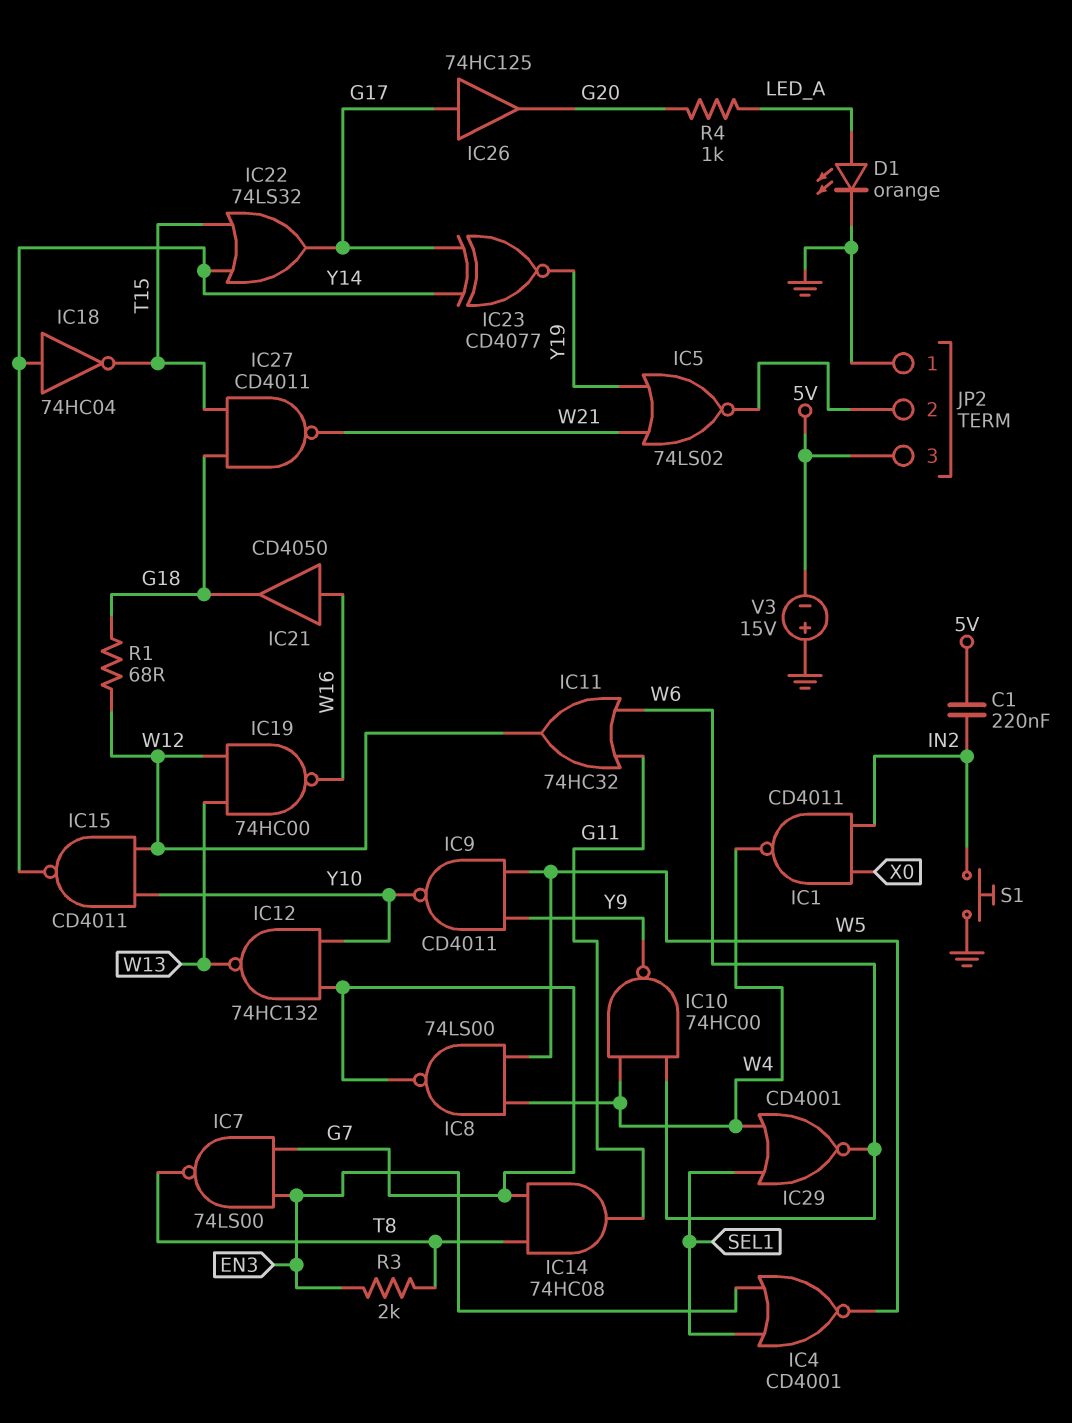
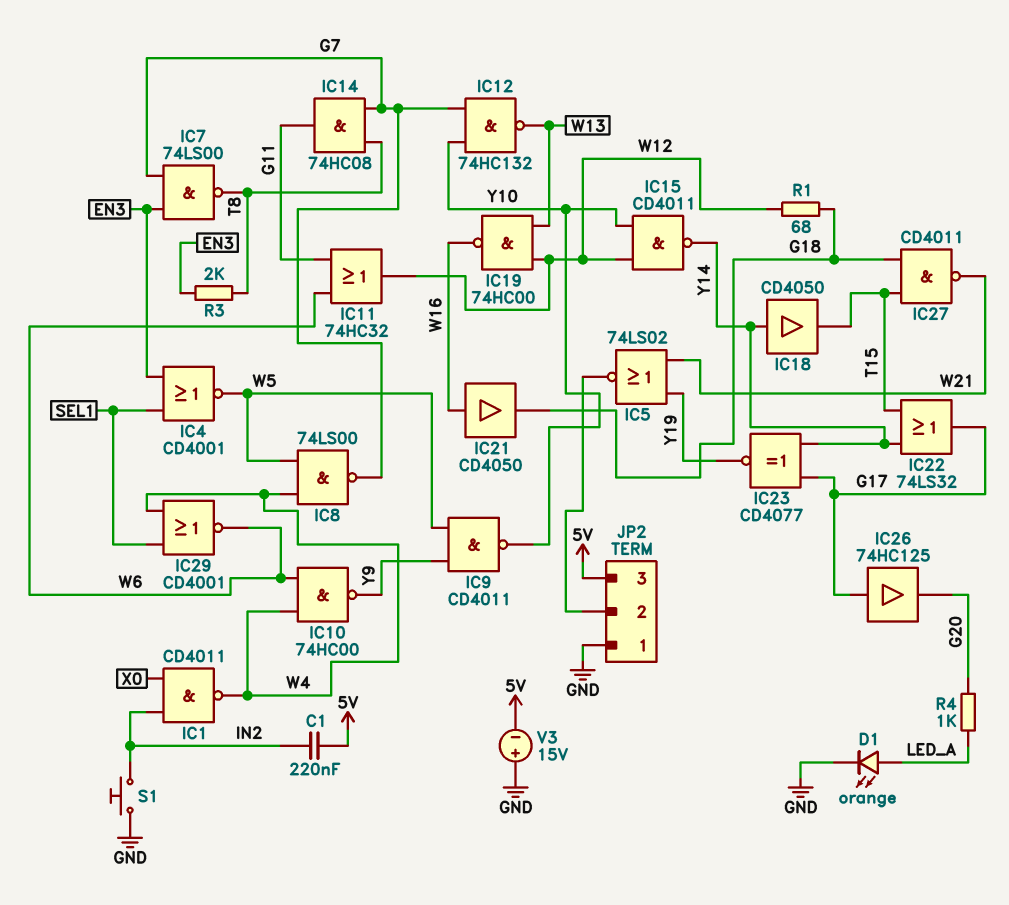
IC18: NOT 74HC04 (in Y14, out T15) -> buffer CD4050 (in Y14, out T15)

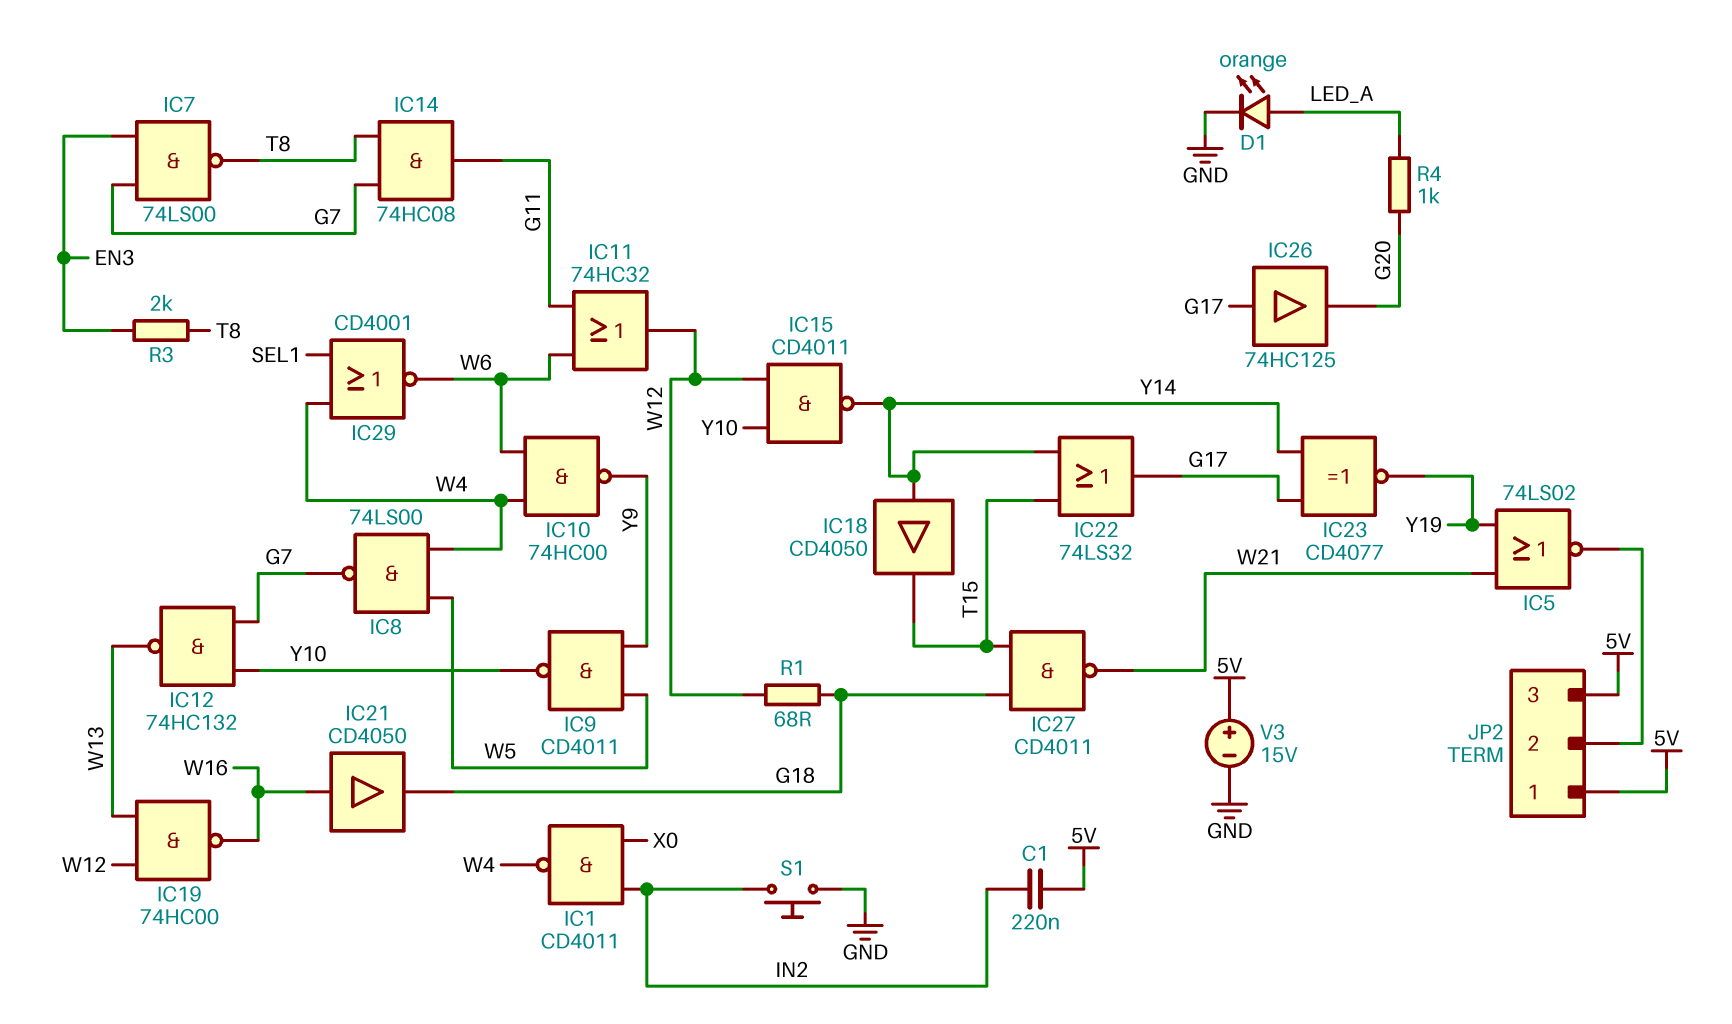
IC4: NOR CD4001 (in EN3, in SEL1, out W5) -> none
JP2 pin 1: GND -> 5V
V3: 15V (plus GND, minus 5V) -> 15V (plus 5V, minus GND)

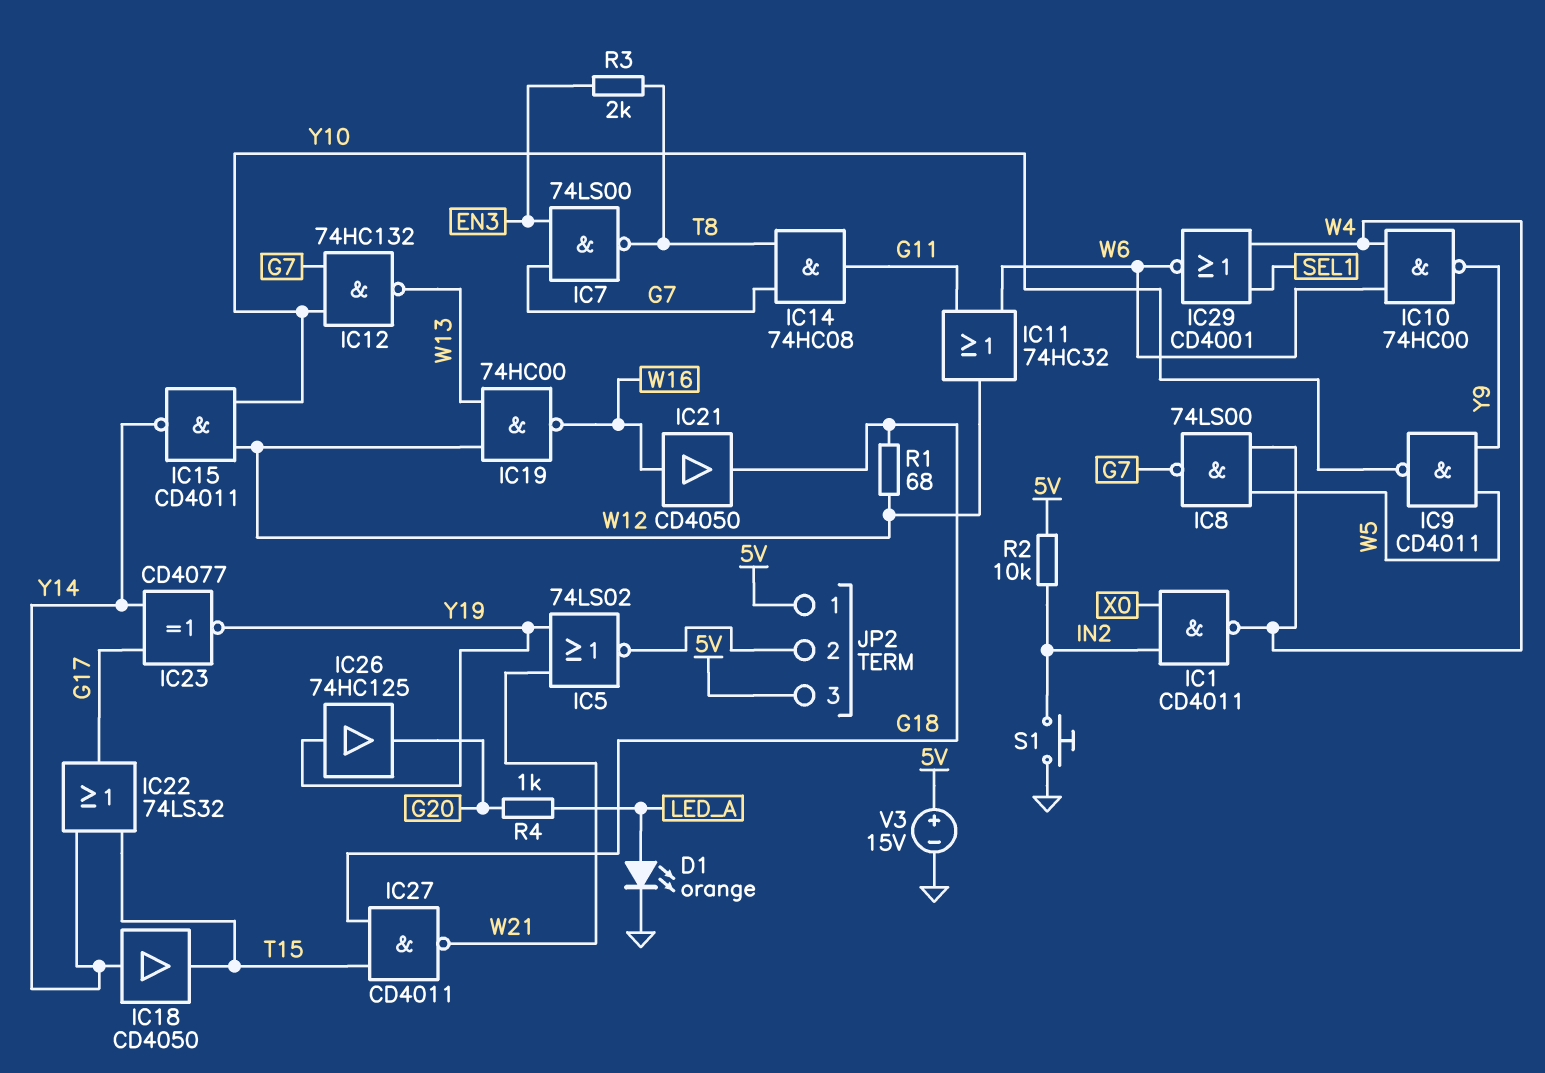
C1: 220nF (5V, IN2) -> none
IC26: buffer 74HC125 (in G17, out G20) -> buffer 74HC125 (in Y19, out G20)
R2: none -> 10k (5V, IN2)

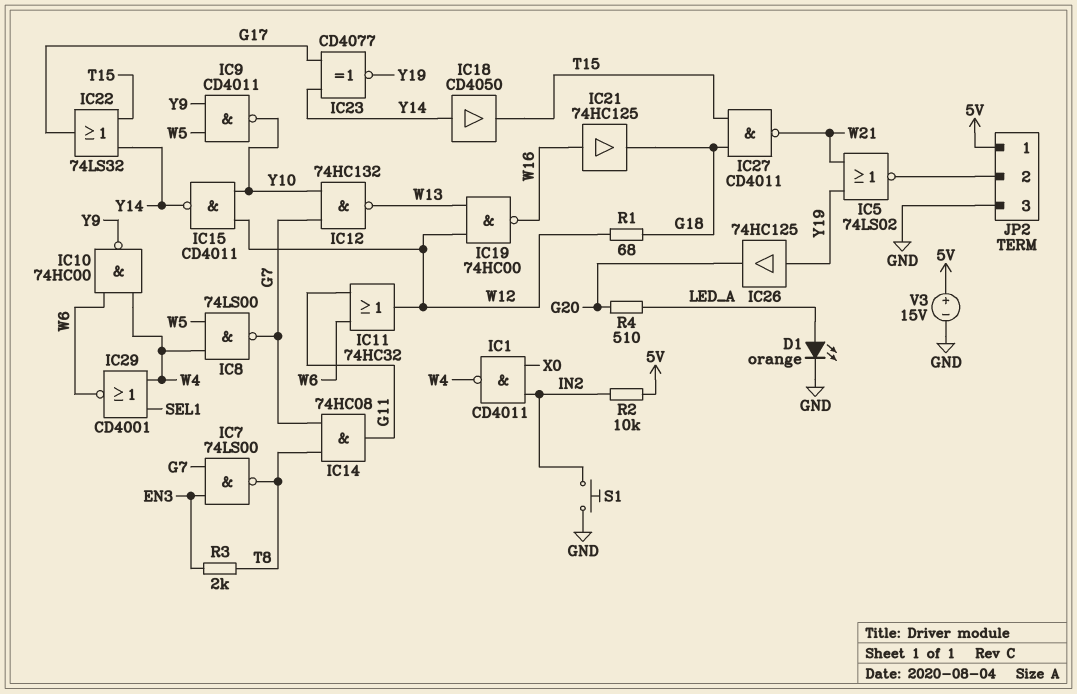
IC21: buffer CD4050 (in W16, out G18) -> buffer 74HC125 (in W16, out G18)
JP2 pin 3: 5V -> GND
R4: 1k (G20, LED_A) -> 510 (G20, LED_A)

